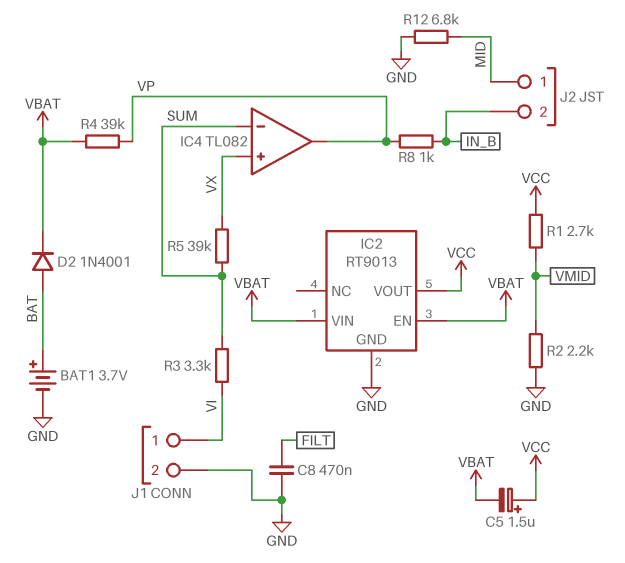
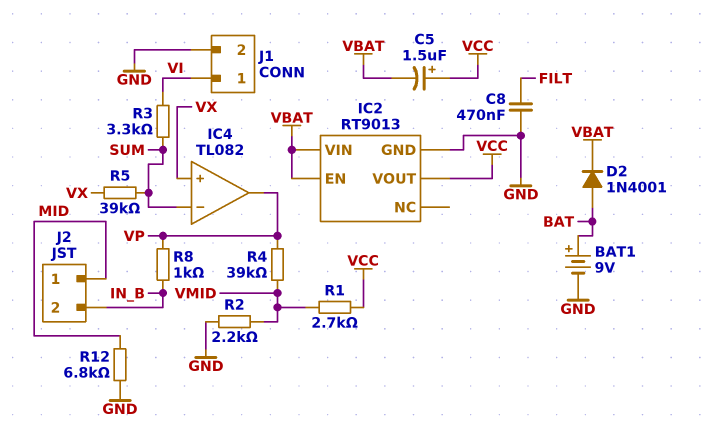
BAT1: 3.7V (plus BAT, minus GND) -> 9V (plus BAT, minus GND)
R4: 39k (VBAT, VP) -> 39k (VMID, VP)

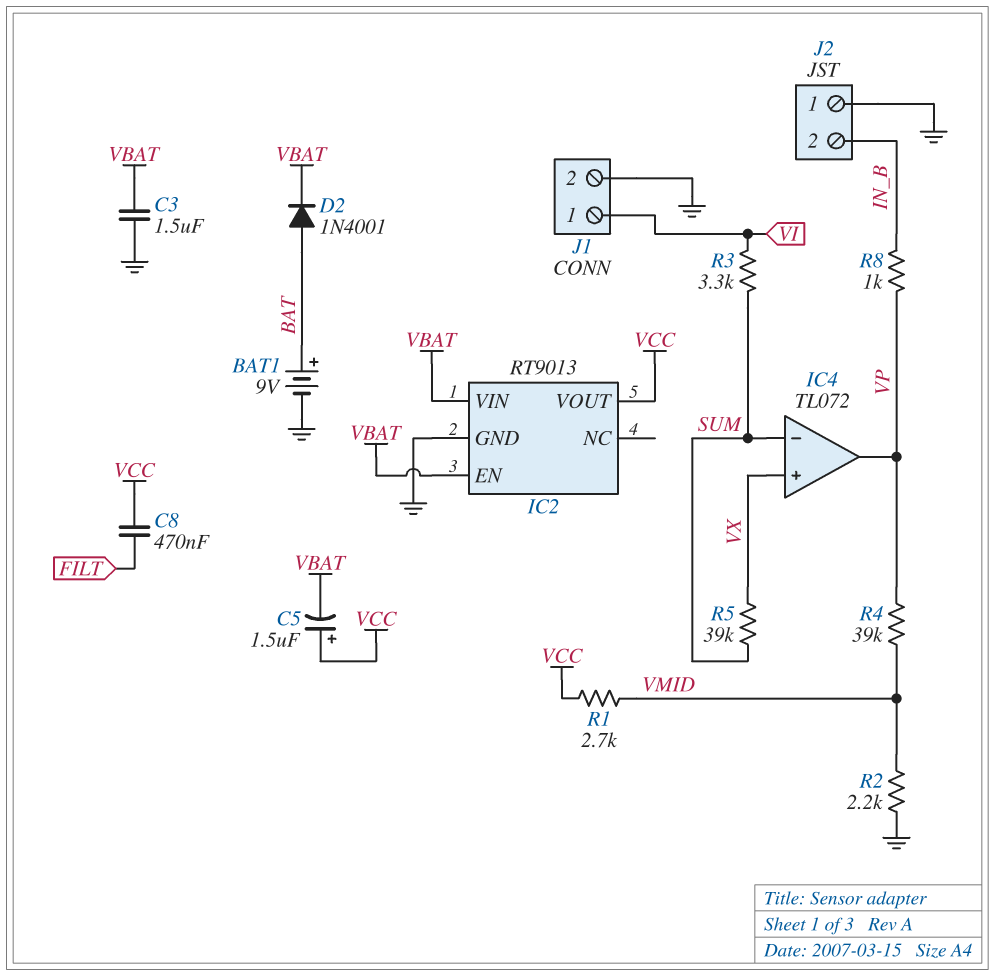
C3: none -> 1.5uF (GND, VBAT)
C8: 470nF (FILT, GND) -> 470nF (FILT, VCC)
IC4: TL082 -> TL072
J2 pin 1: MID -> GND
R12: 6.8k (GND, MID) -> none

